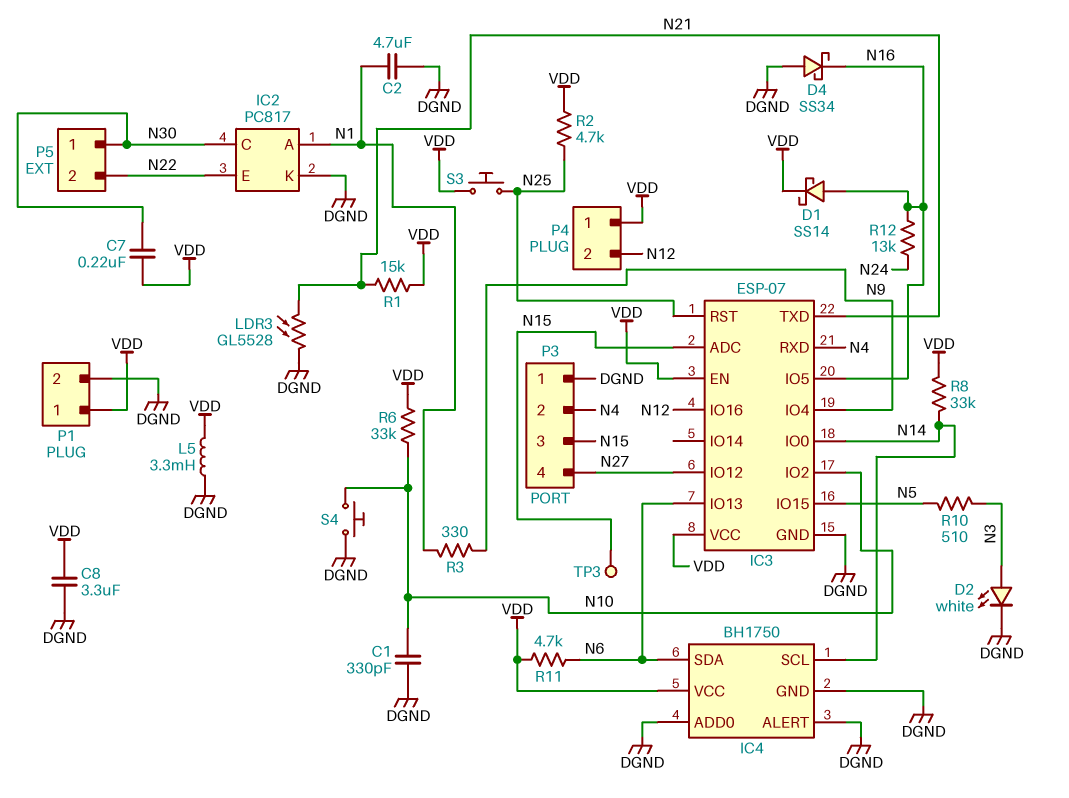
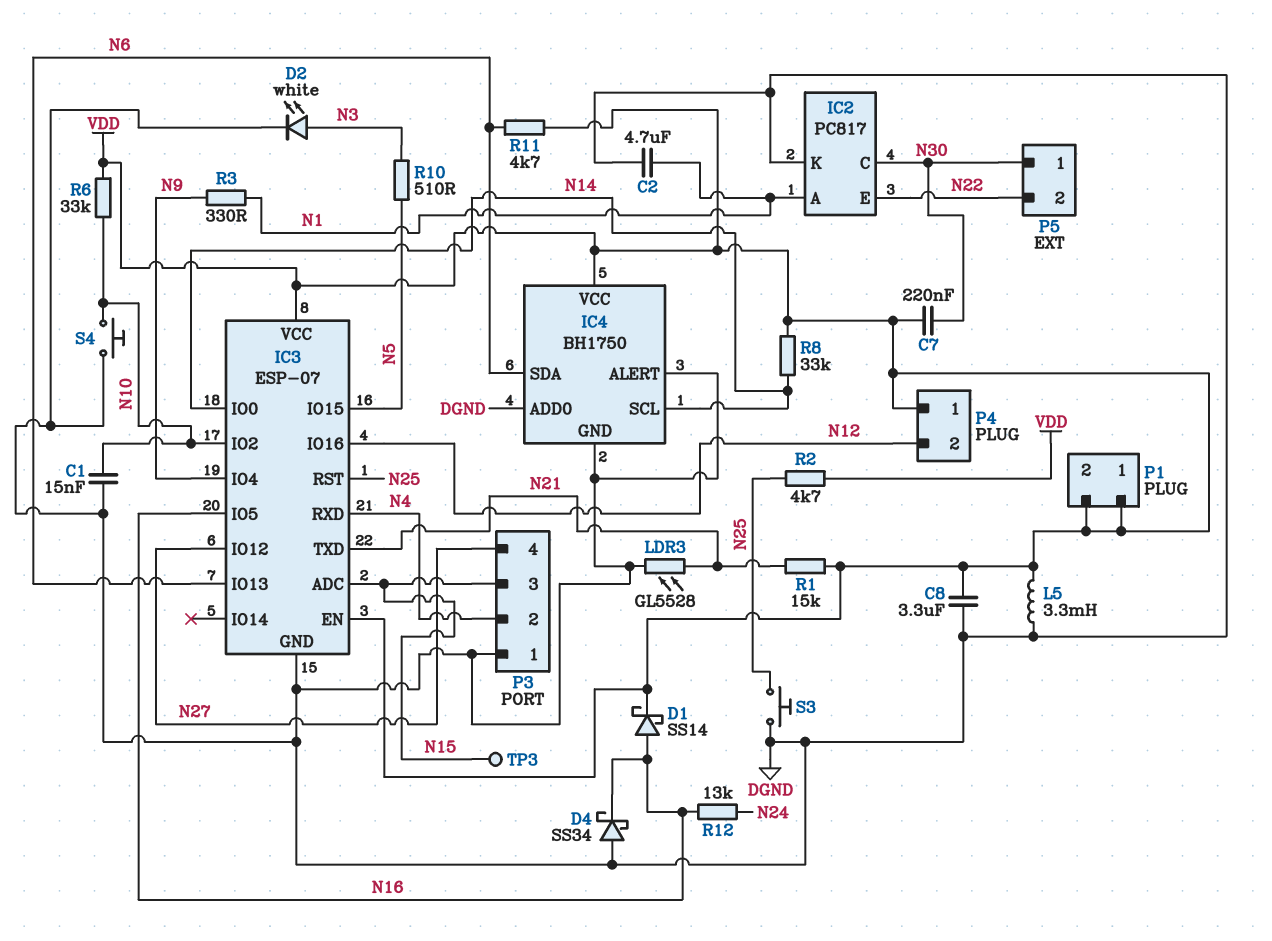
C1: 330pF (DGND, N10) -> 15nF (DGND, N10)
P1 pin 2: DGND -> VDD
S3: button (N25, VDD) -> button (DGND, N25)

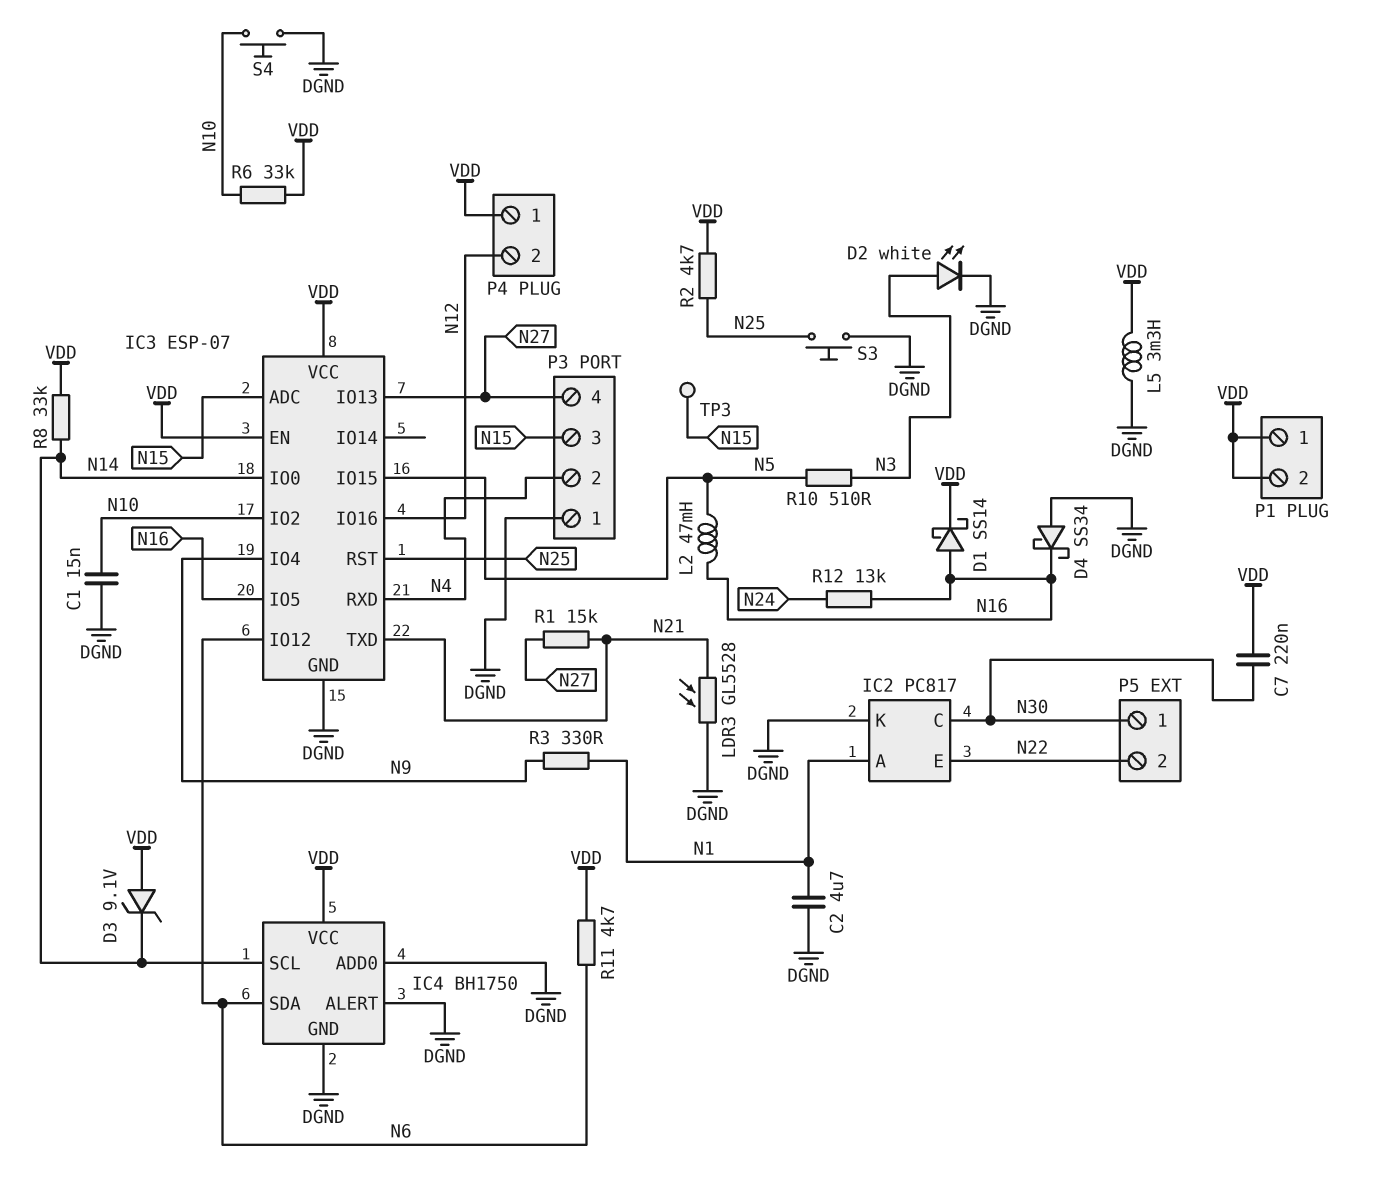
C8: 3.3uF (DGND, VDD) -> none
D3: none -> zener 9.1V (A VDD, K N14)
IC3 pin IO12: N27 -> N6
IC3 pin IO13: N6 -> N27
L2: none -> 47mH (N5, N16)
R1: 15k (N21, VDD) -> 15k (N21, N27)

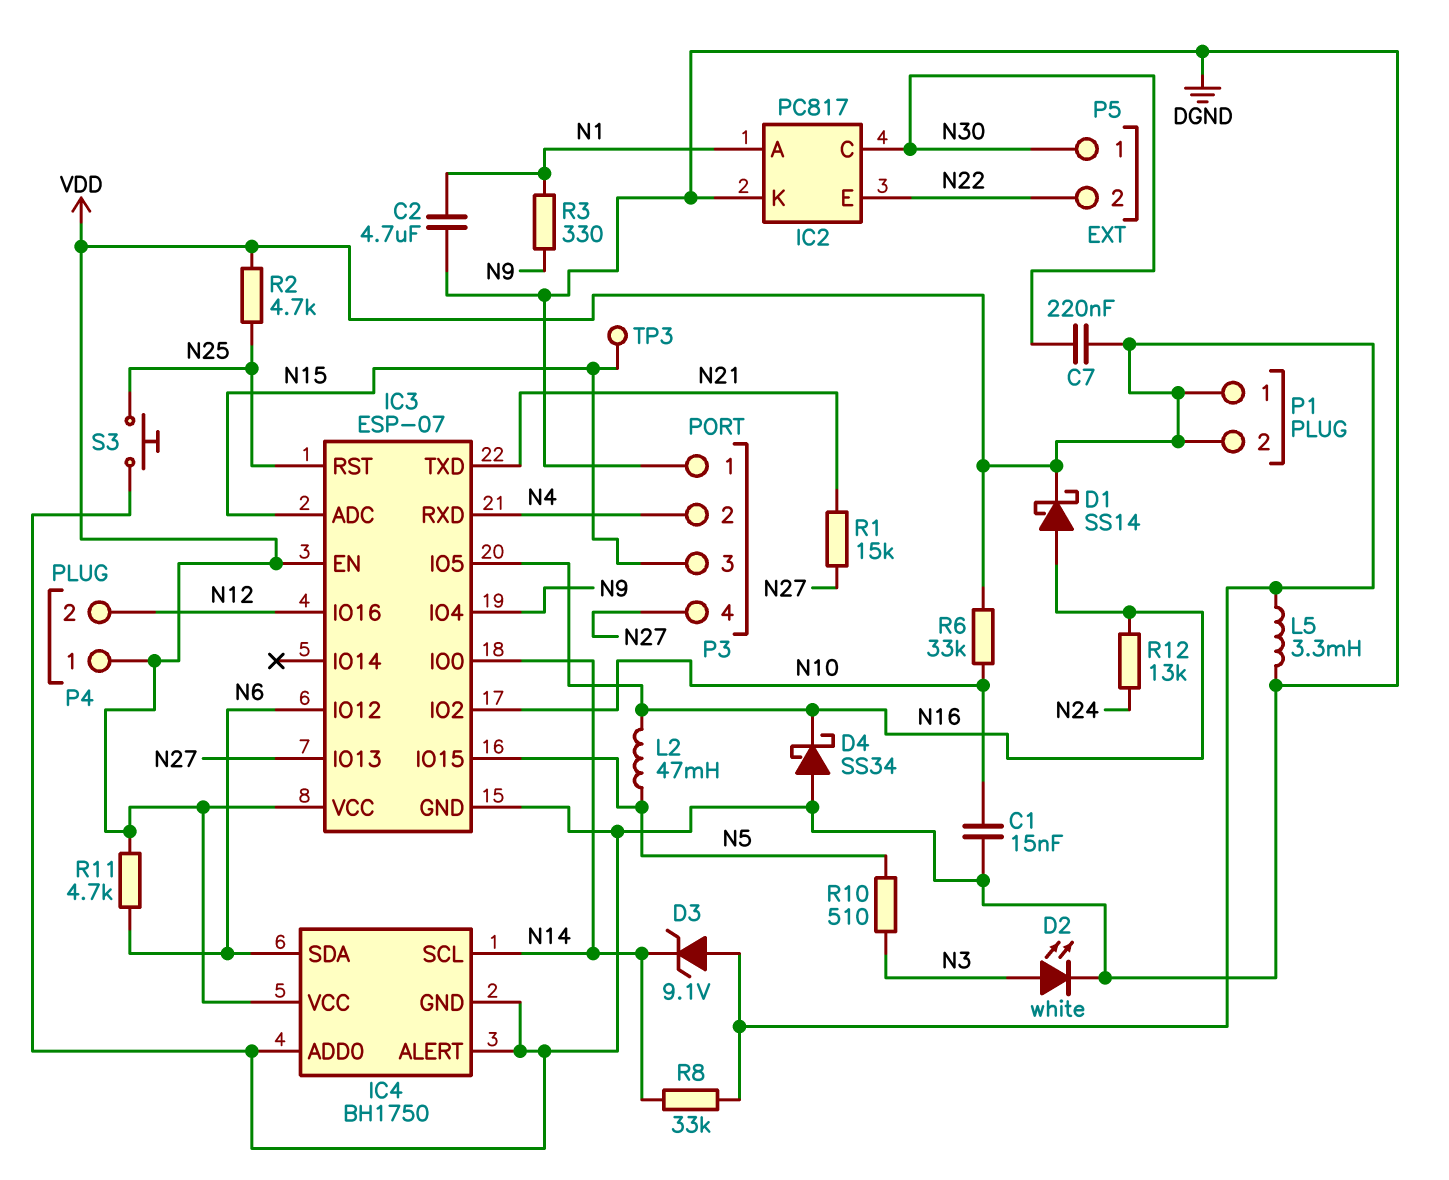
LDR3: GL5528 (DGND, N21) -> none
S4: button (DGND, N10) -> none

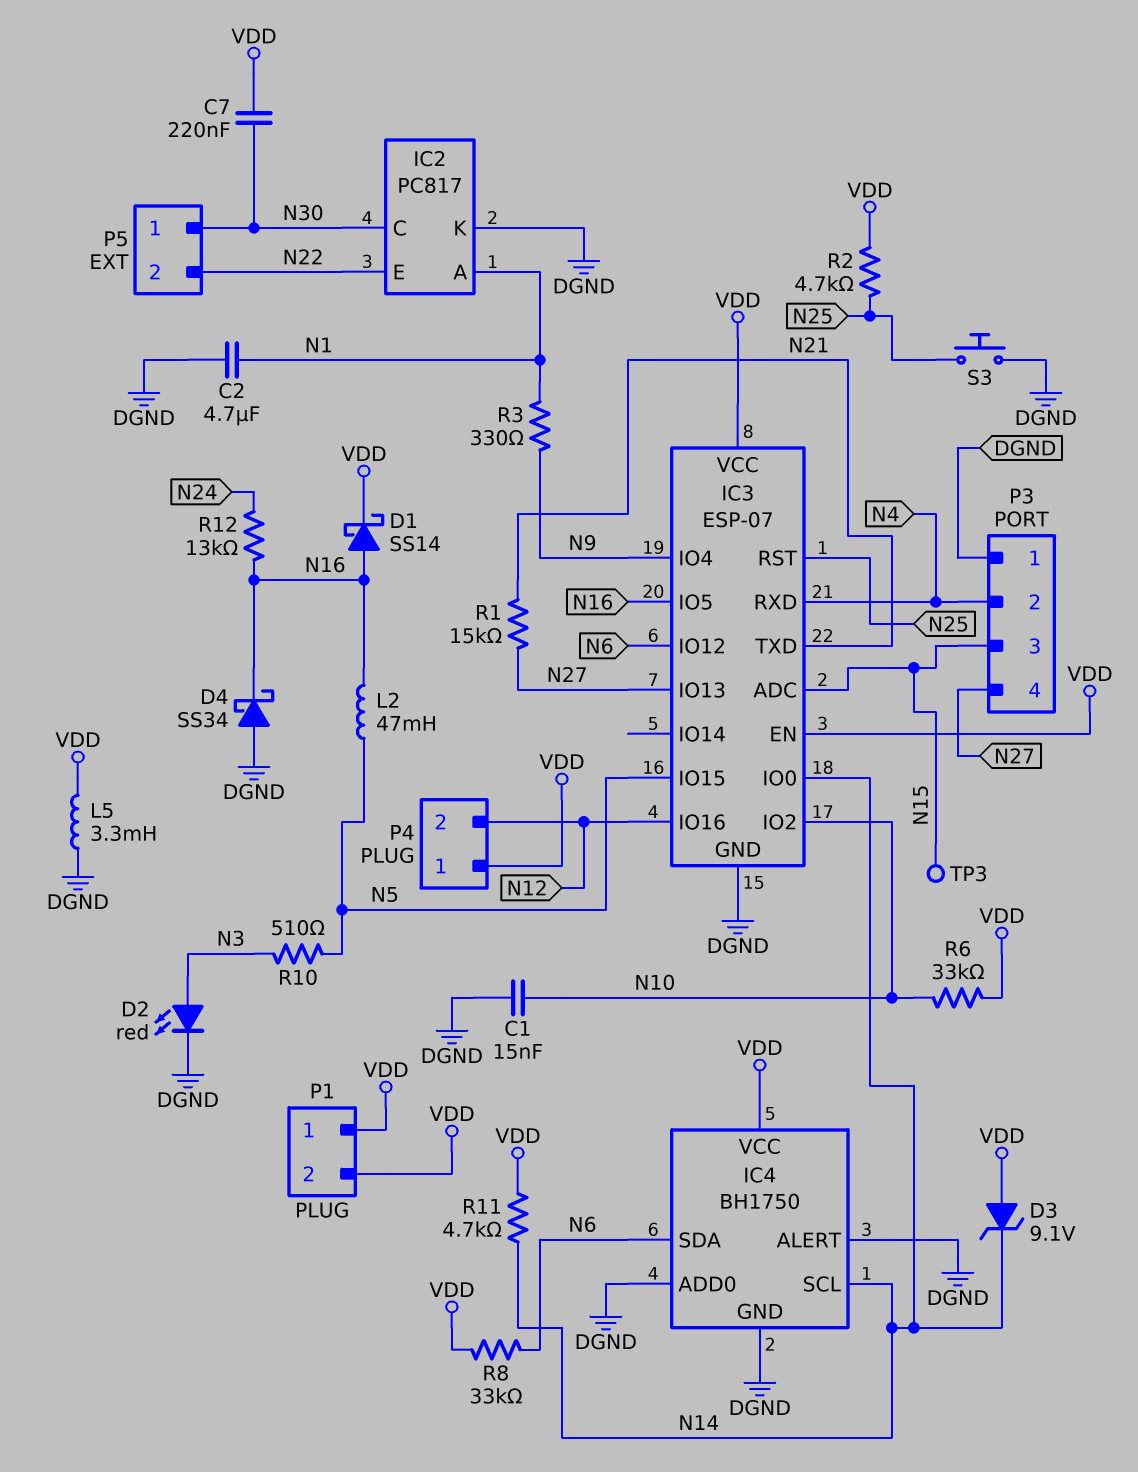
D2: LED white (A N3, K DGND) -> LED red (A N3, K DGND)
R8: 33k (N14, VDD) -> 33k (N6, VDD)
R11: 4.7k (N6, VDD) -> 4.7k (N14, VDD)

